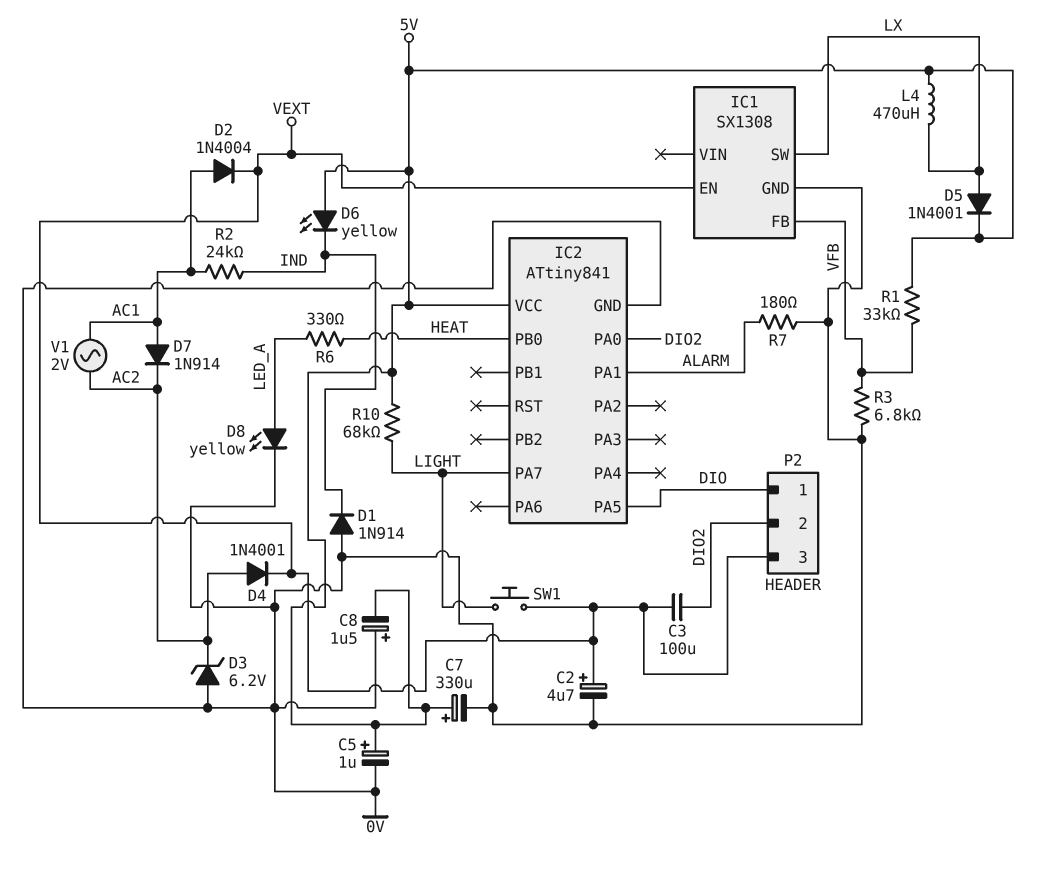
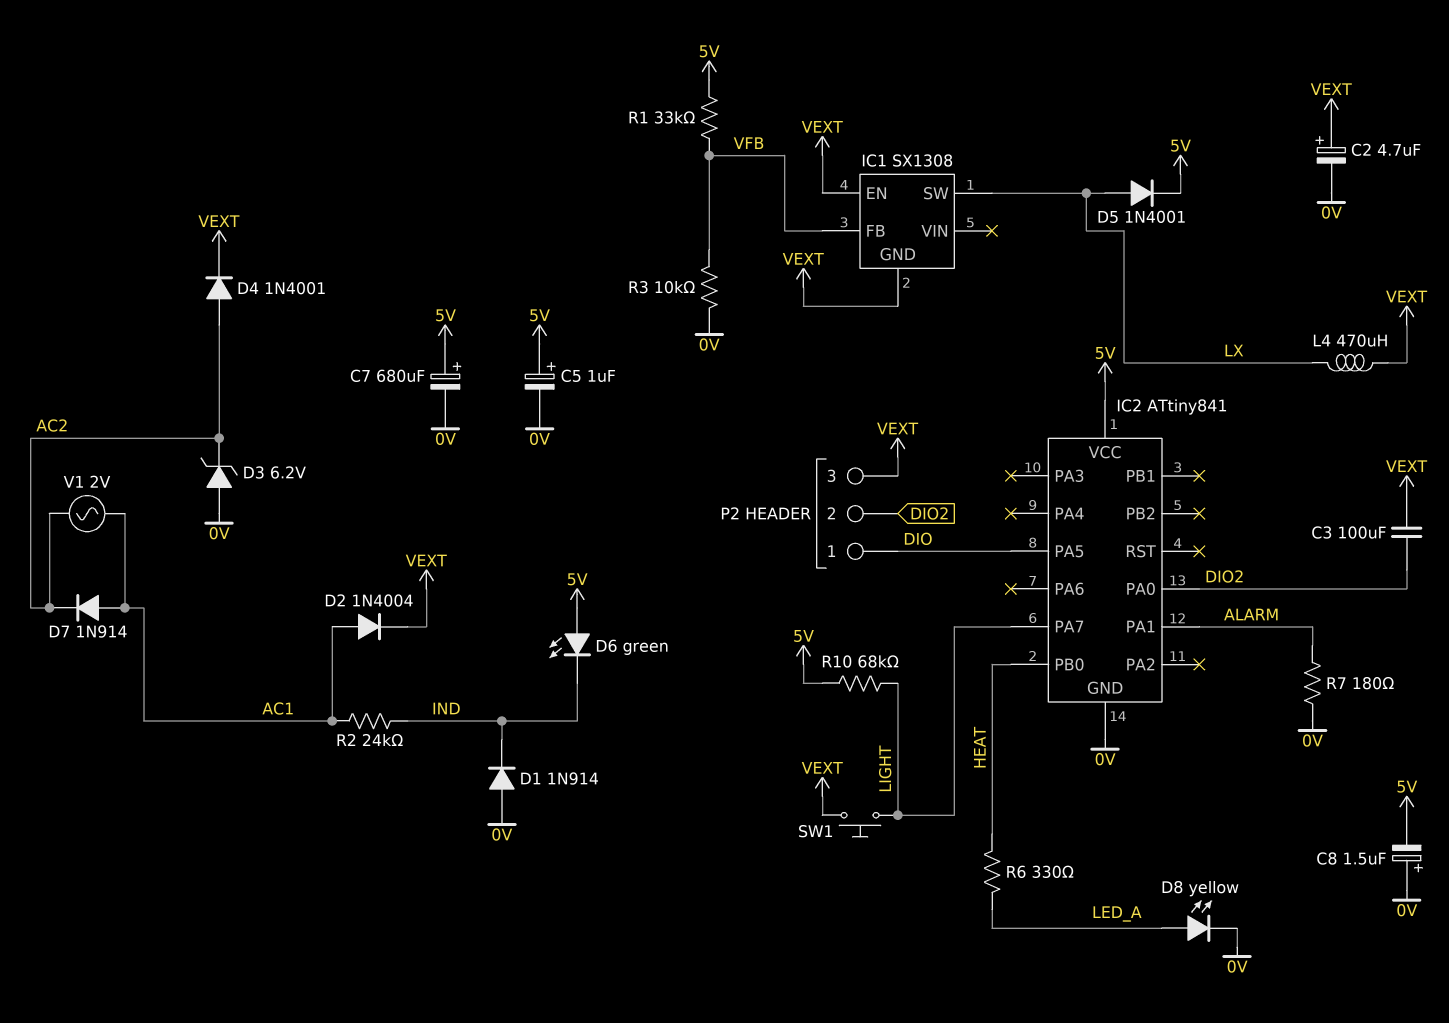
C7: 330uF (plus 5V, minus 0V) -> 680uF (plus 5V, minus 0V)
D6: LED yellow (A 5V, K IND) -> LED green (A 5V, K IND)
IC1 pin GND: 0V -> VEXT
L4: 470uH (5V, LX) -> 470uH (LX, VEXT)
R3: 6.8k (0V, VFB) -> 10k (0V, VFB)

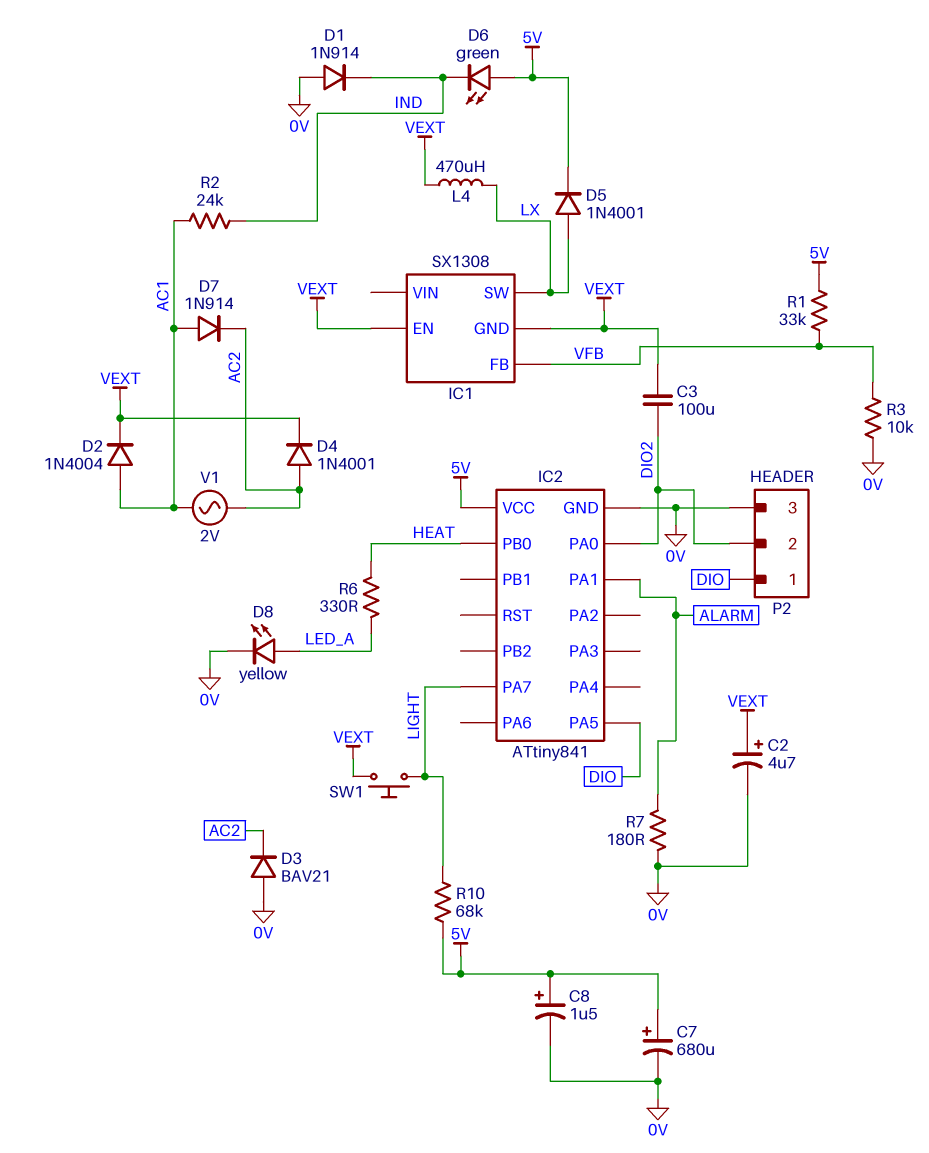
C5: 1uF (plus 5V, minus 0V) -> none
C8: 1.5uF (plus 0V, minus 5V) -> 1.5uF (plus 5V, minus 0V)
D3: zener 6.2V (A 0V, K AC2) -> diode BAV21 (A 0V, K AC2)
P2 pin 3: VEXT -> 0V

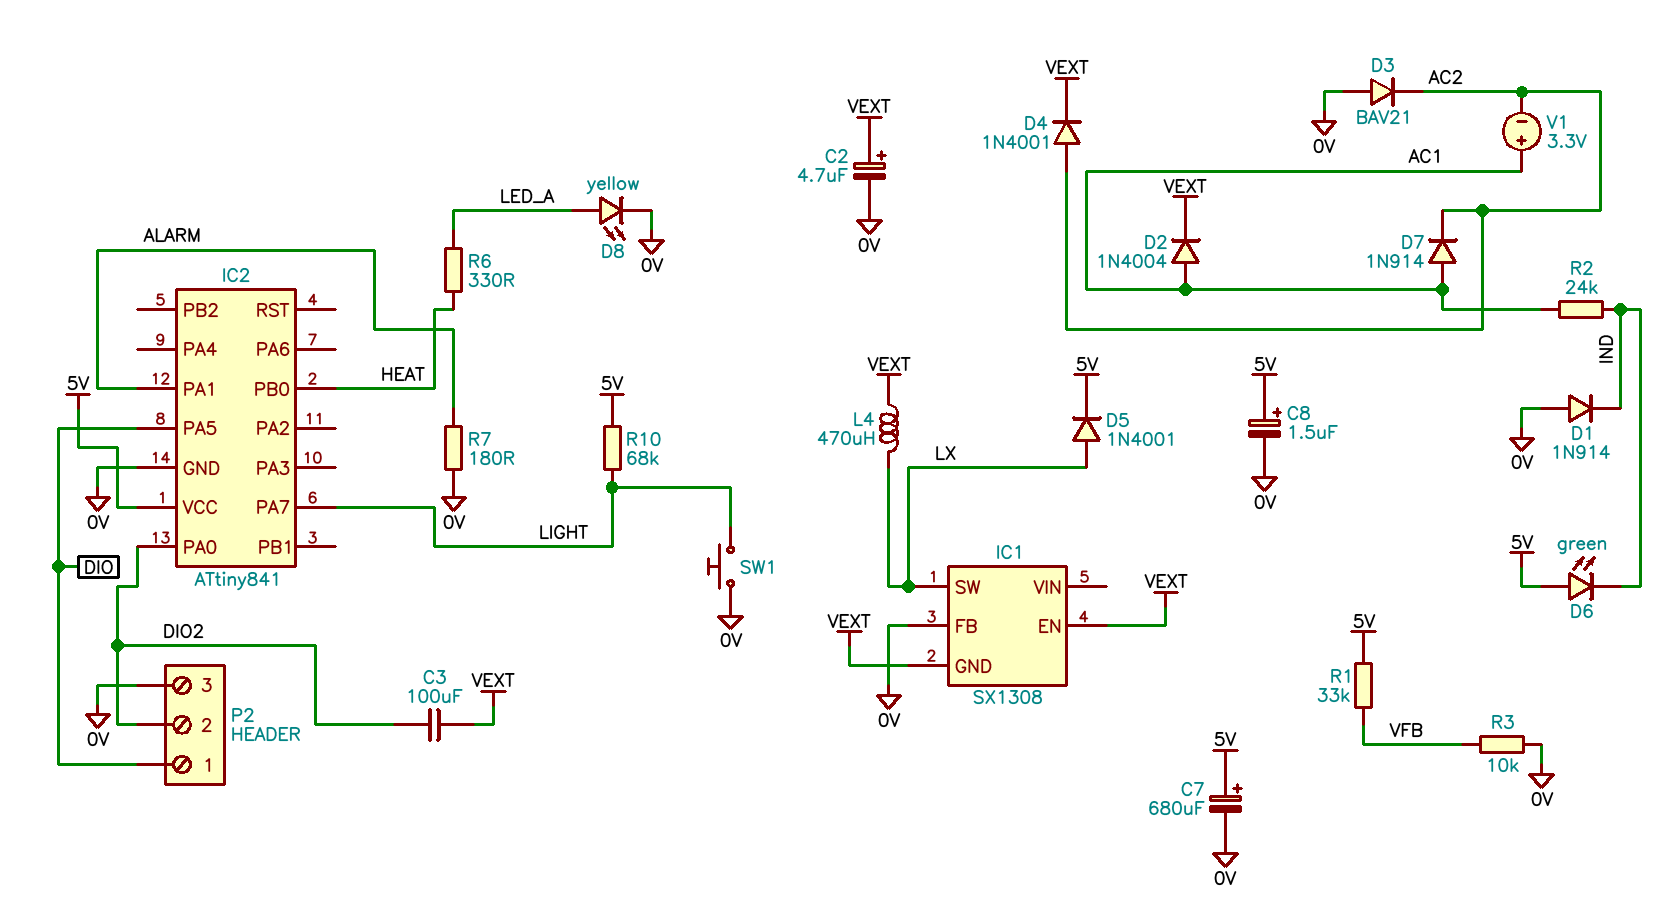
IC1 pin FB: VFB -> 0V
SW1: button (LIGHT, VEXT) -> button (0V, LIGHT)
V1: AC 2V (AC1, AC2) -> 3.3V (plus AC1, minus AC2)

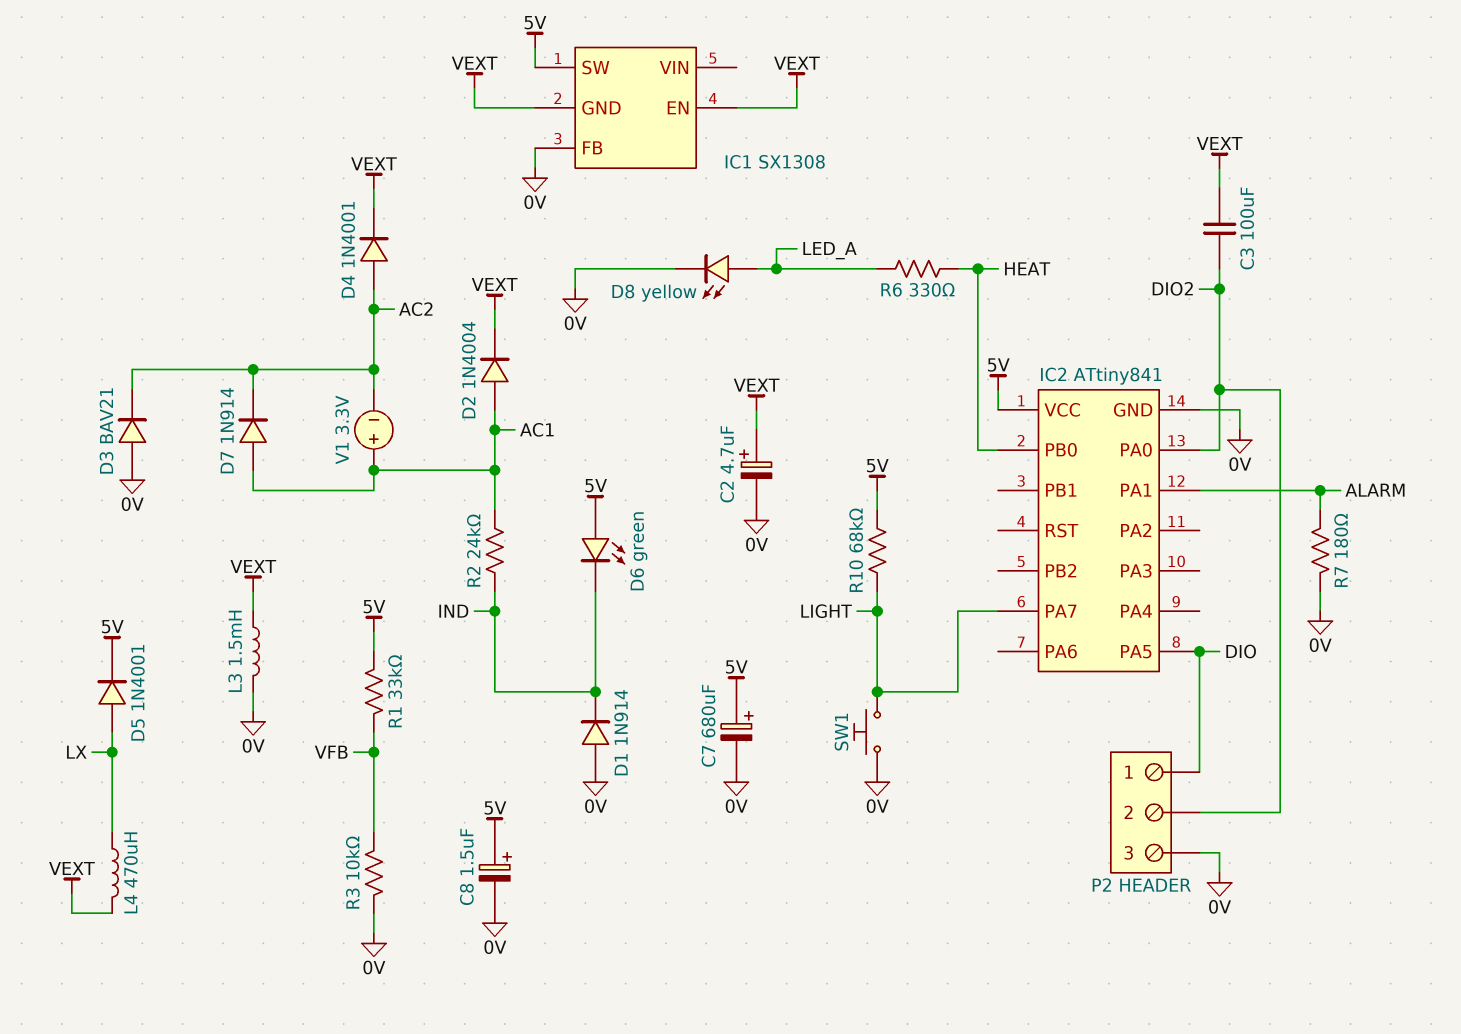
IC1 pin SW: LX -> 5V
L3: none -> 1.5mH (0V, VEXT)

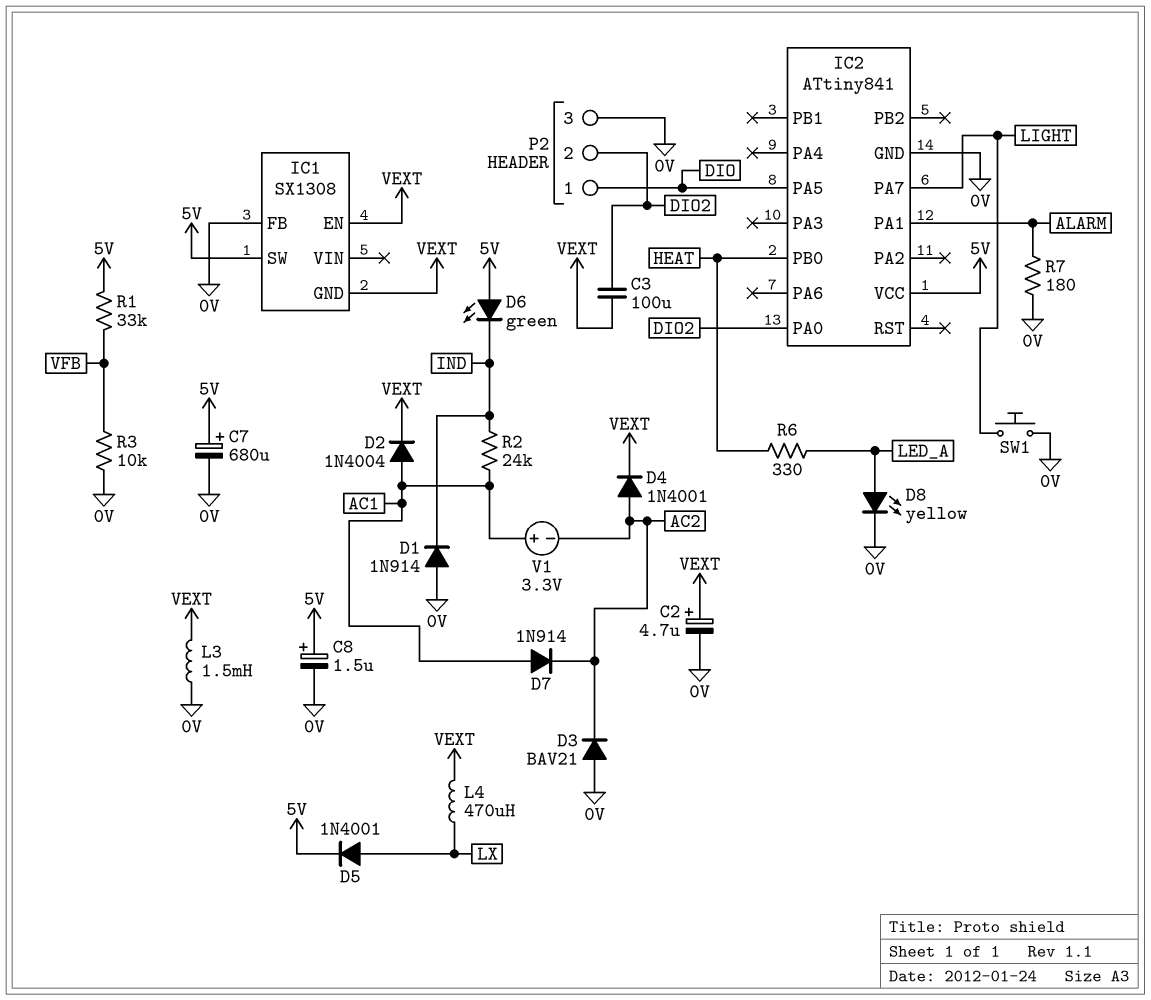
R10: 68k (5V, LIGHT) -> none

